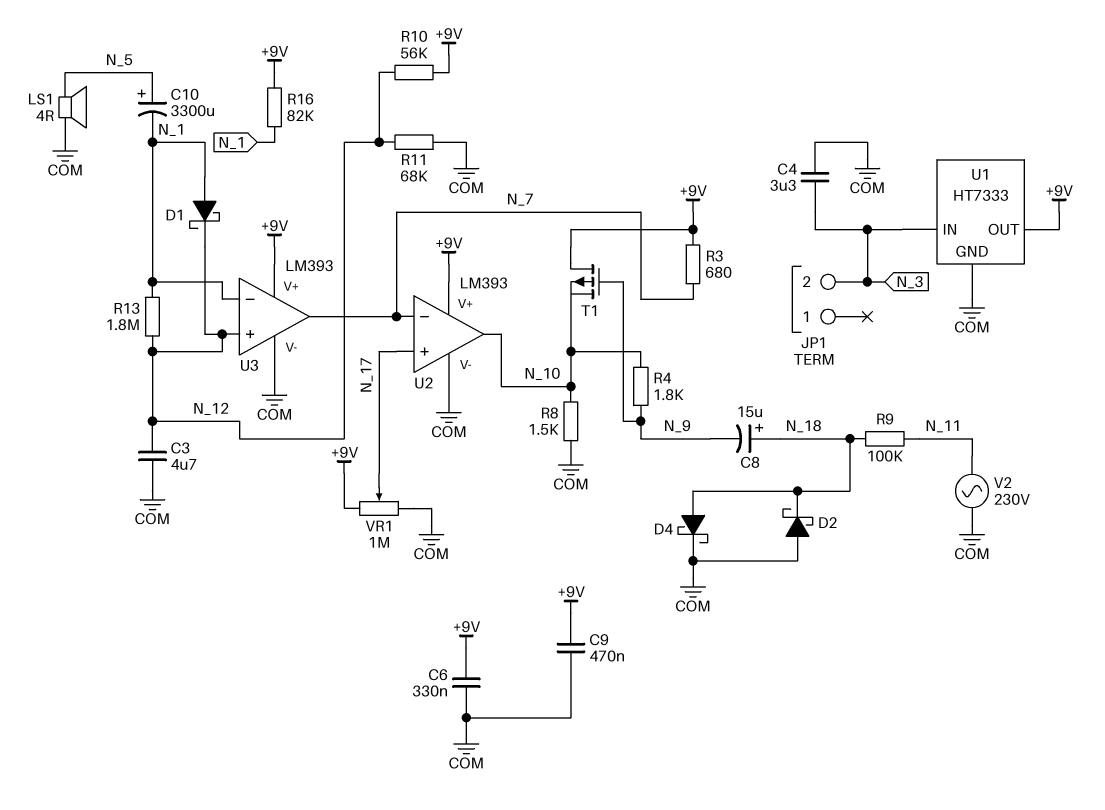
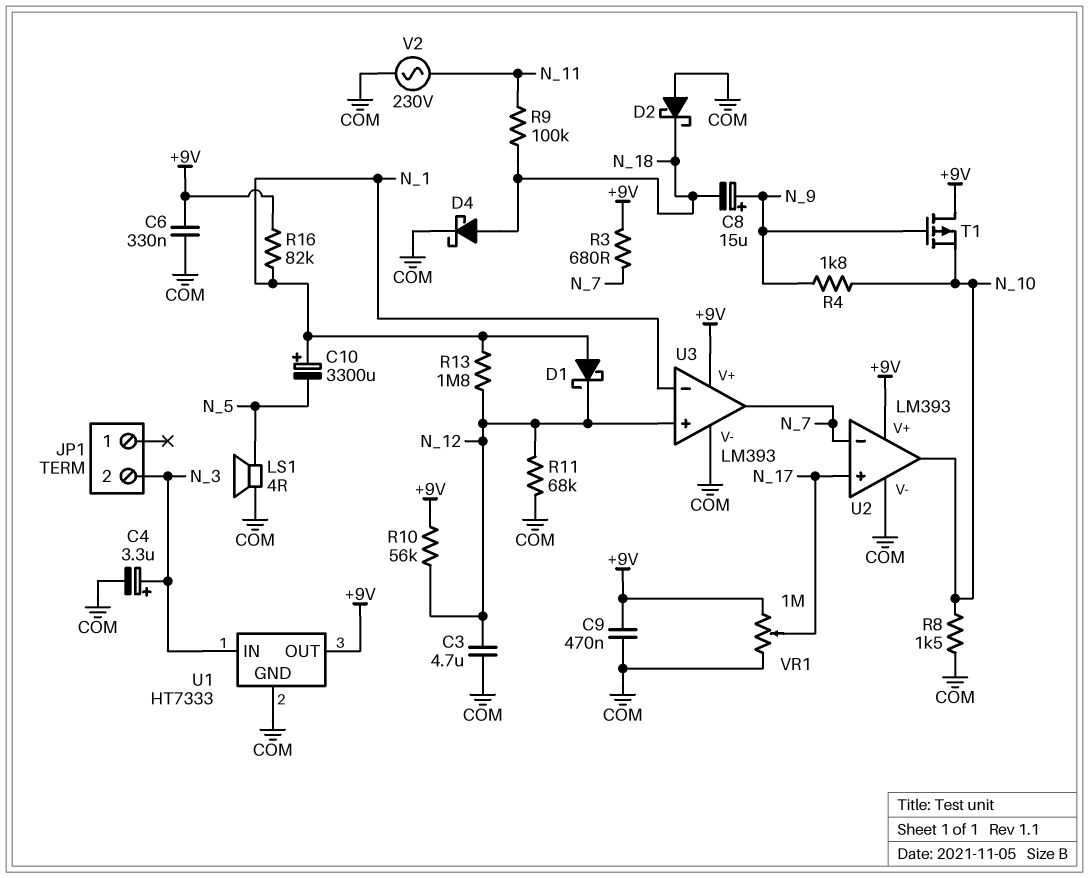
C4: 3.3uF (COM, N_3) -> 3.3uF (plus N_3, minus COM)
C8: 15uF (plus N_18, minus N_9) -> 15uF (plus N_9, minus N_18)
C10: 3300uF (plus N_5, minus N_1) -> 3300uF (plus N_1, minus N_5)

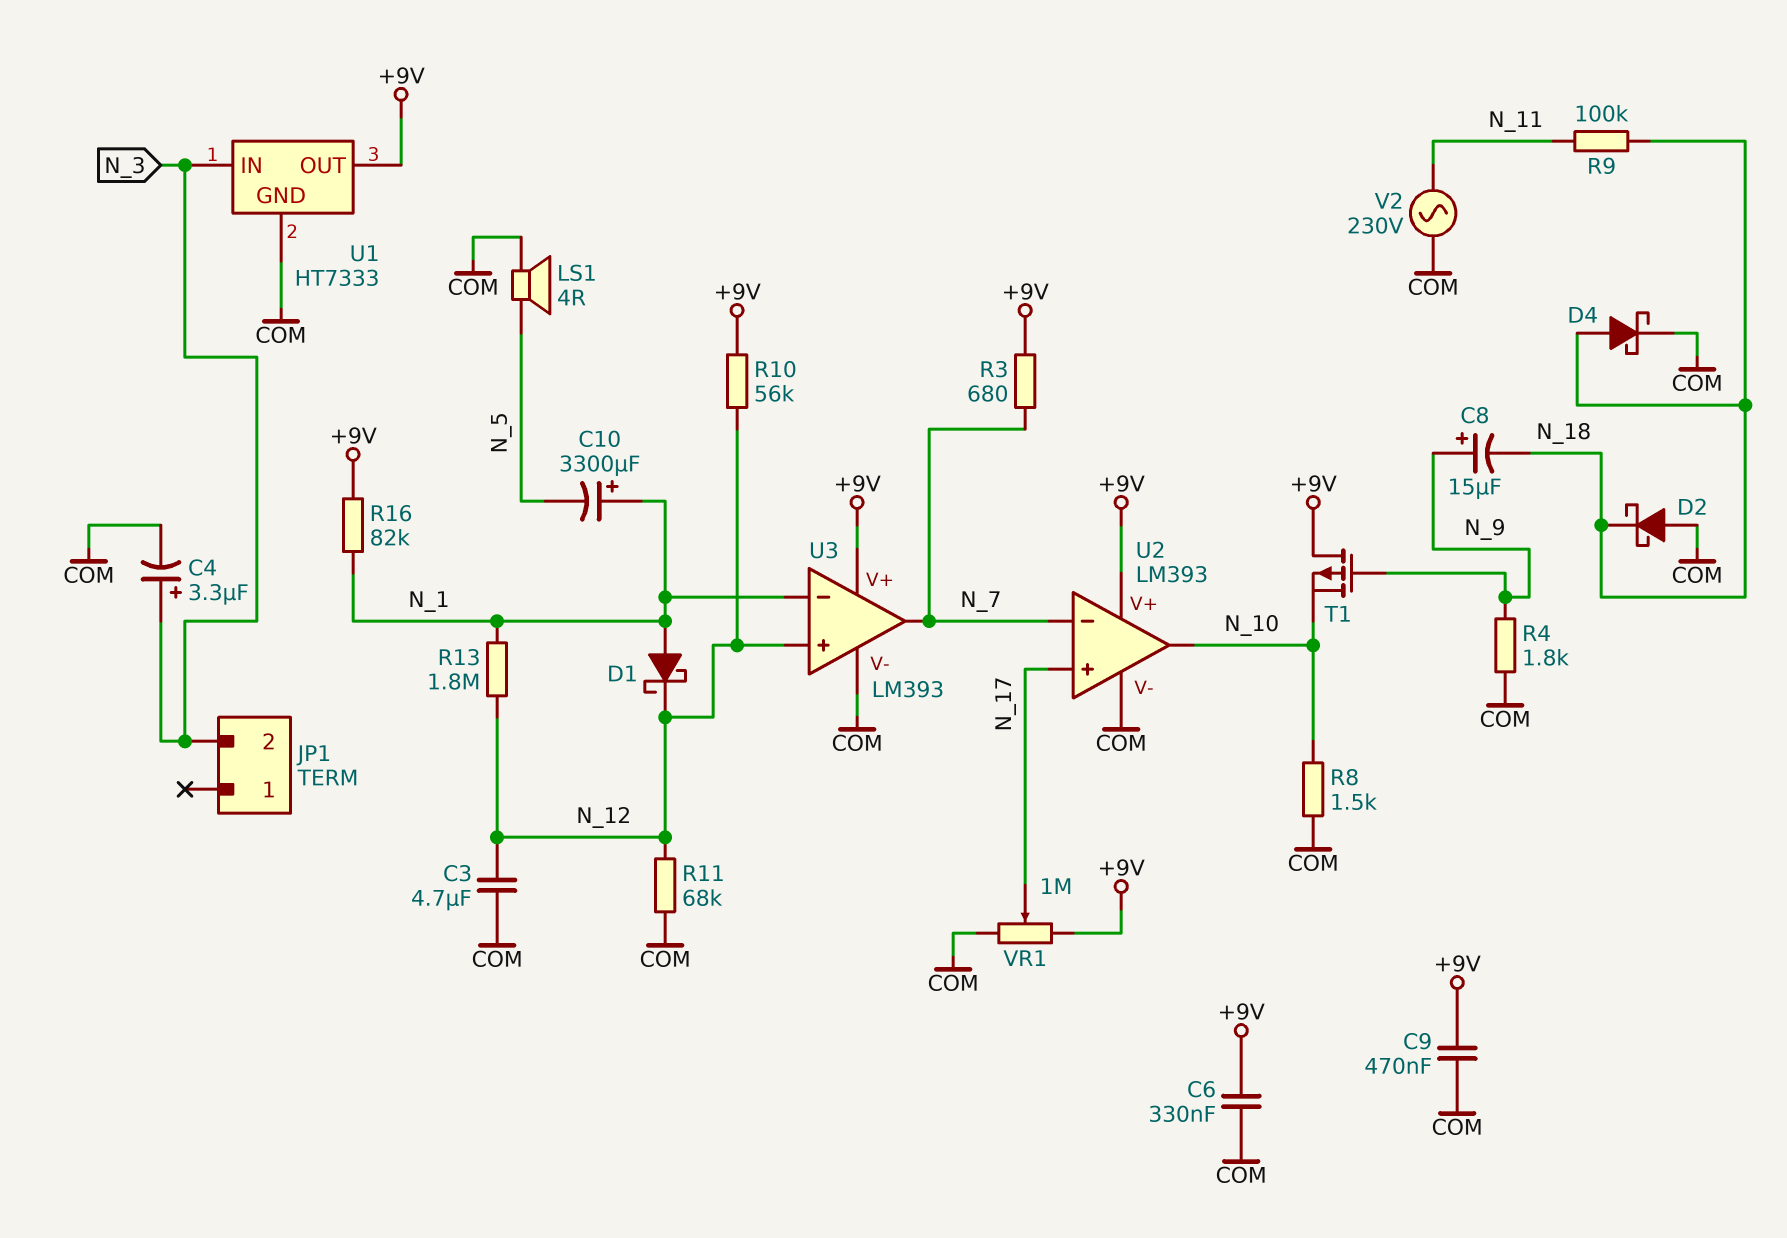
R4: 1.8k (N_9, N_10) -> 1.8k (COM, N_9)

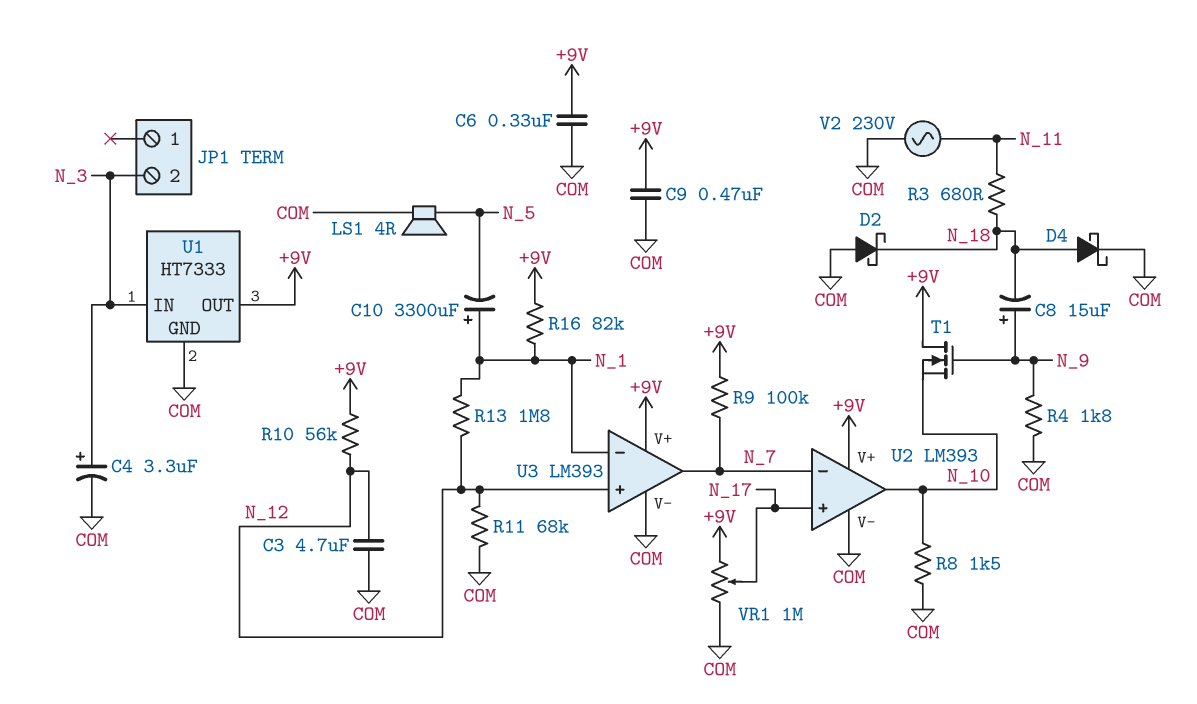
D1: schottky (A N_1, K N_12) -> none
R3: 680 (+9V, N_7) -> 680 (N_11, N_18)
R9: 100k (N_11, N_18) -> 100k (+9V, N_7)
T1: PMOS (G N_9, D +9V, S N_10) -> NMOS (G N_9, D +9V, S N_10)

